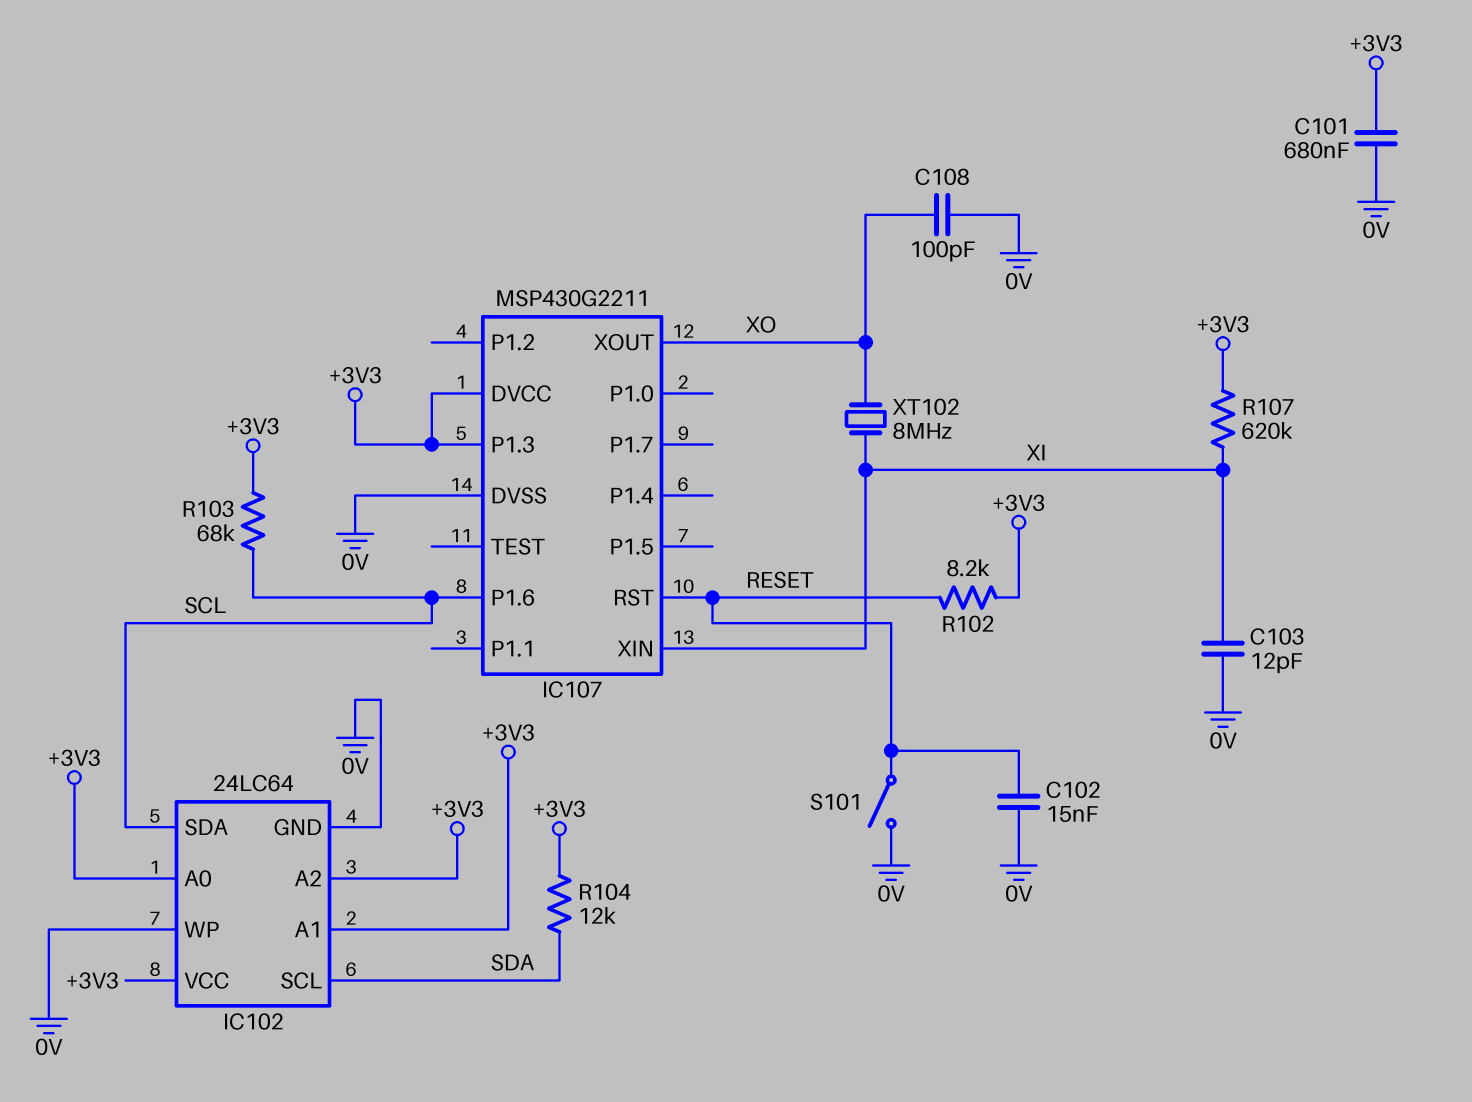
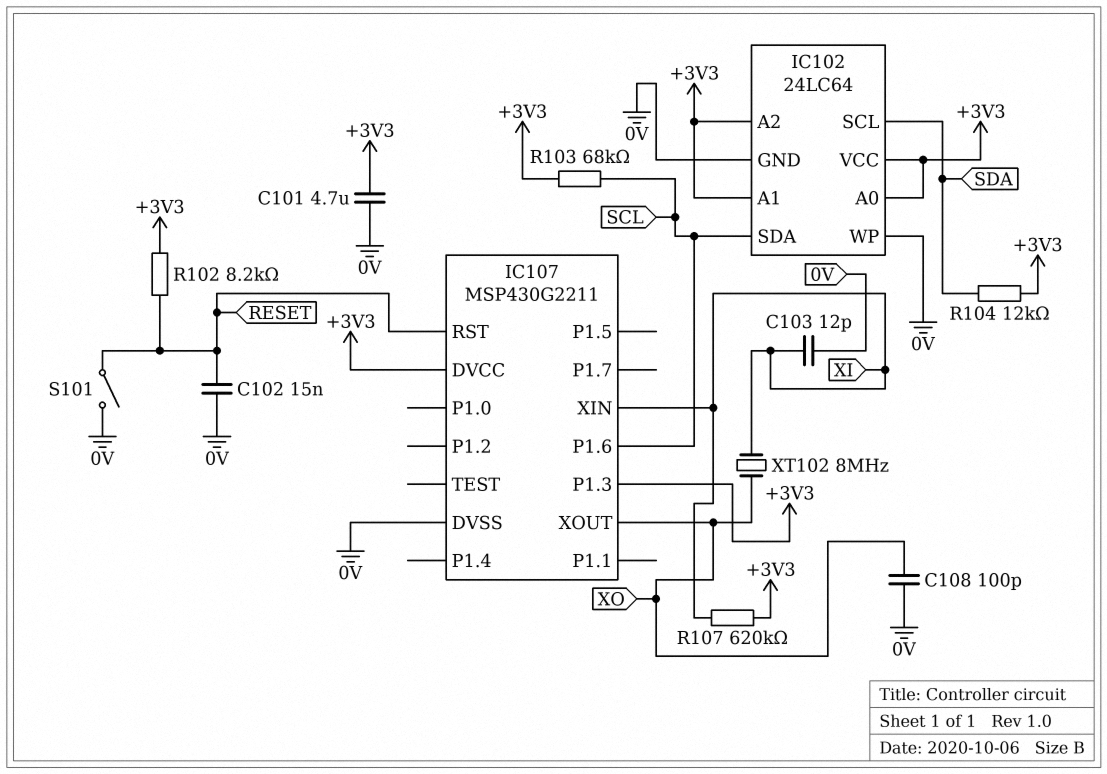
C101: 680nF (+3V3, 0V) -> 4.7uF (+3V3, 0V)

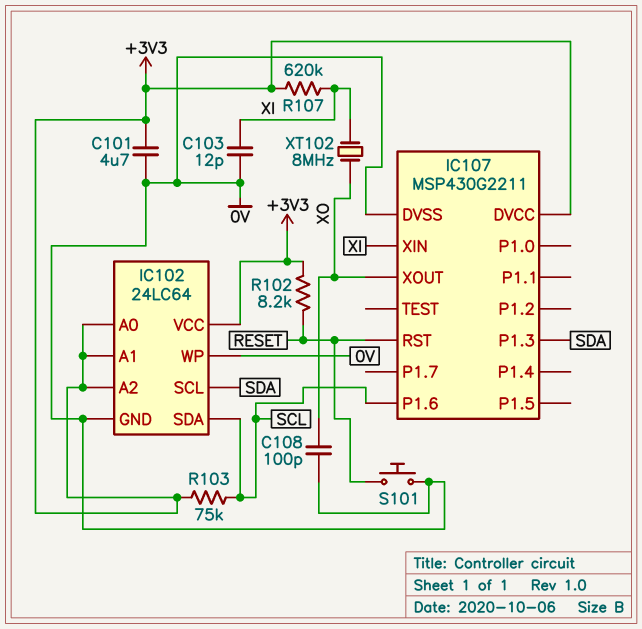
C102: 15nF (0V, RESET) -> none
IC107 pin P1.3: +3V3 -> SDA
R103: 68k (+3V3, SCL) -> 75k (+3V3, SCL)
R104: 12k (+3V3, SDA) -> none
S101: switch (0V, RESET) -> button (0V, RESET)

